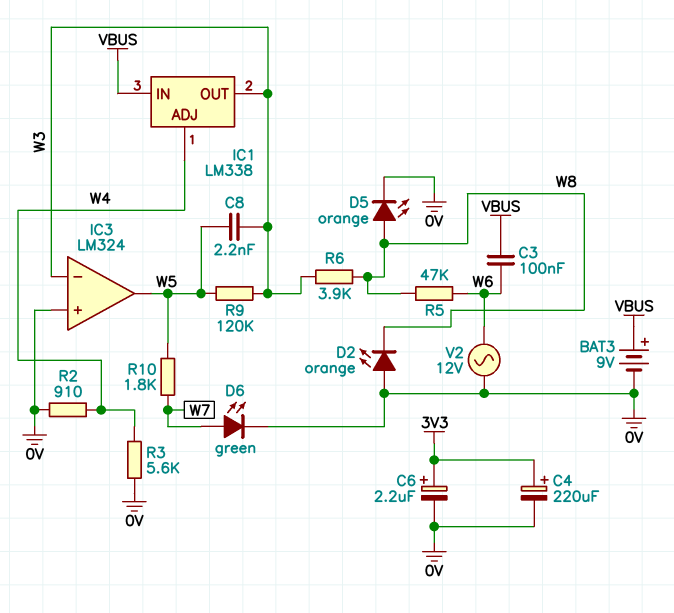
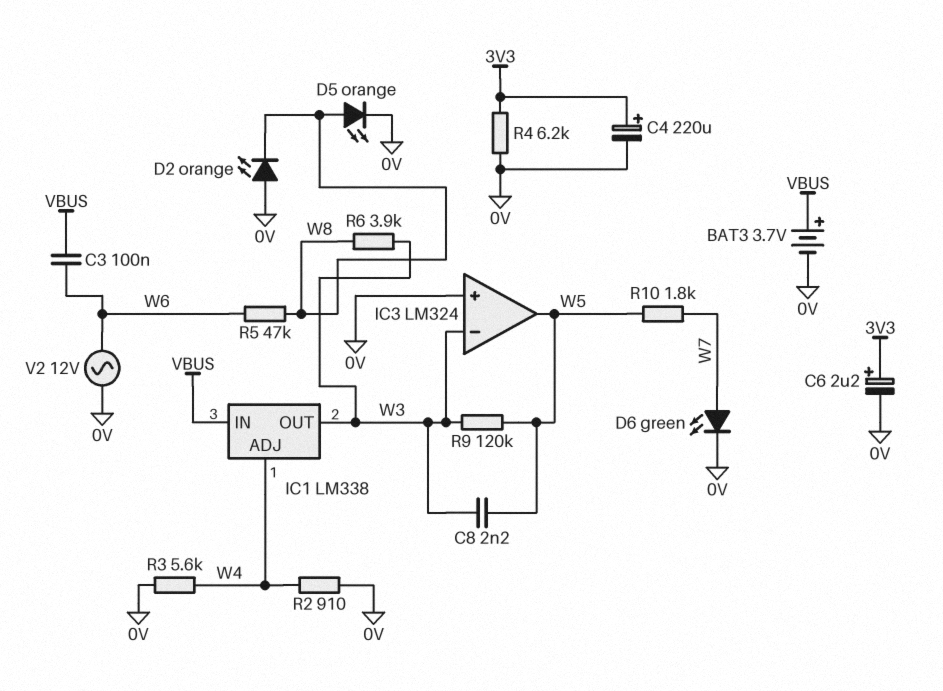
BAT3: 9V (plus VBUS, minus 0V) -> 3.7V (plus VBUS, minus 0V)
R4: none -> 6.2k (0V, 3V3)

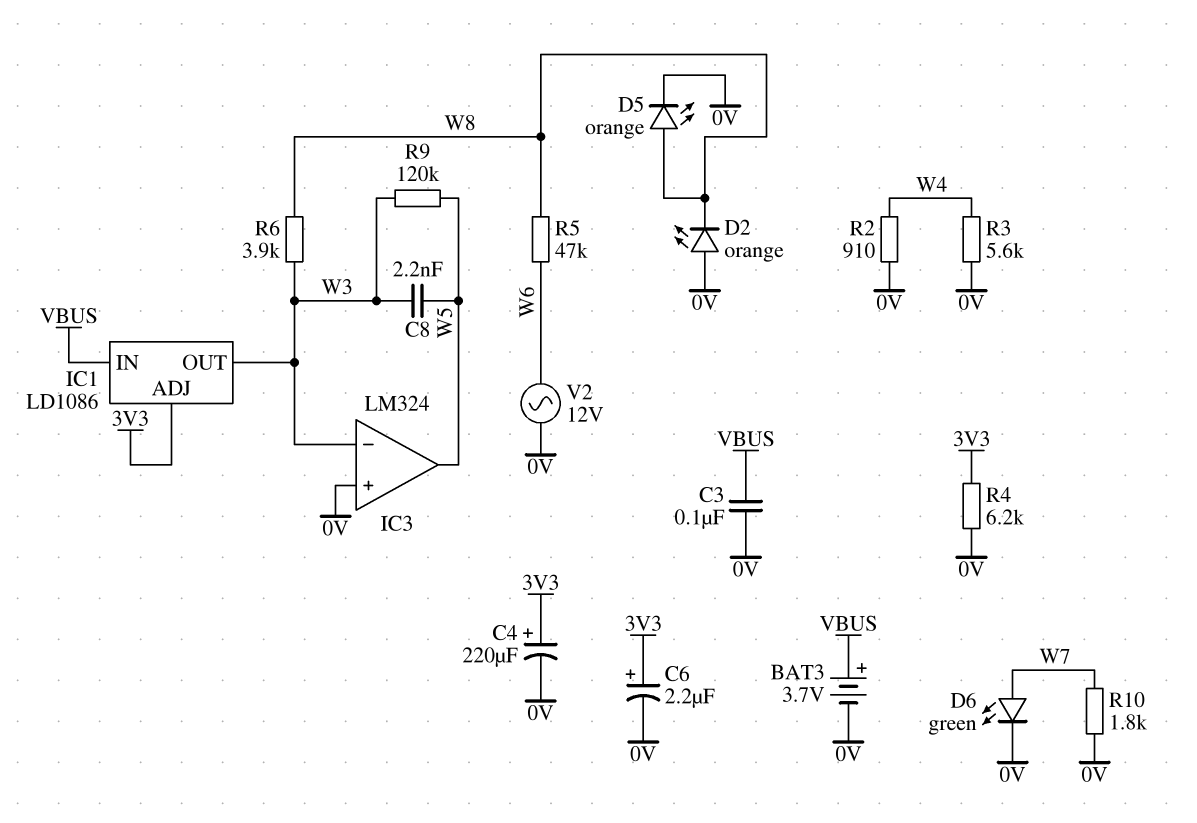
C3: 100nF (VBUS, W6) -> 100nF (0V, VBUS)
IC1: LM338 -> LD1086
IC1 pin ADJ: W4 -> 3V3
R10: 1.8k (W5, W7) -> 1.8k (0V, W7)

